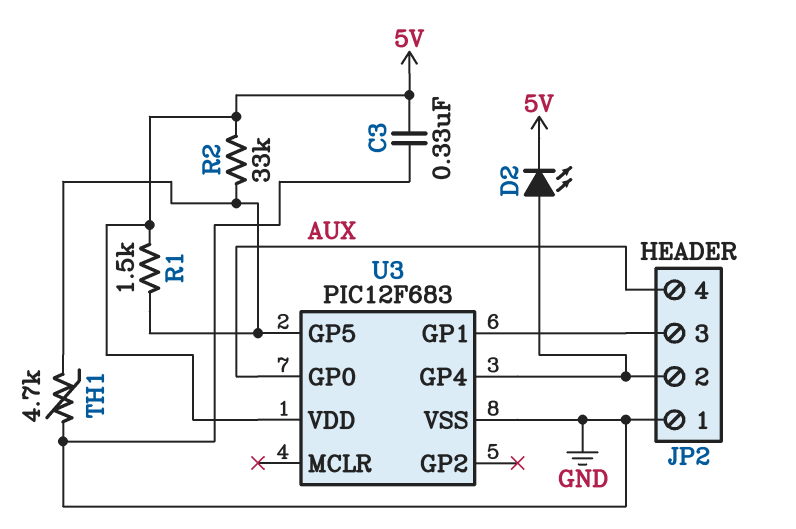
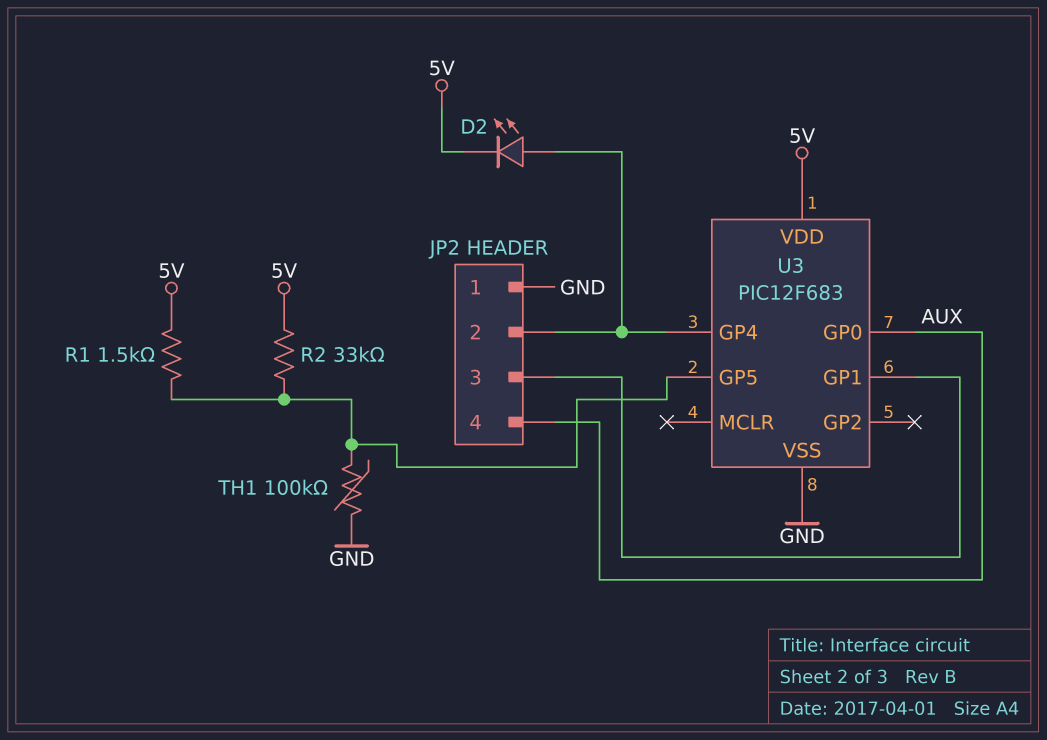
C3: 330nF (5V, GND) -> none
TH1: 4.7k (GND, U3/GP5) -> 100k (GND, U3/GP5)

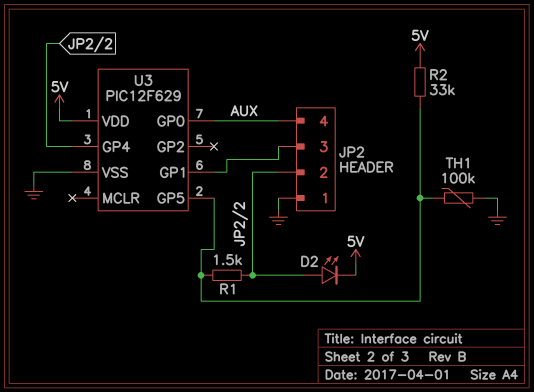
R1: 1.5k (5V, U3/GP5) -> 1.5k (JP2/2, U3/GP5)
U3: PIC12F683 -> PIC12F629

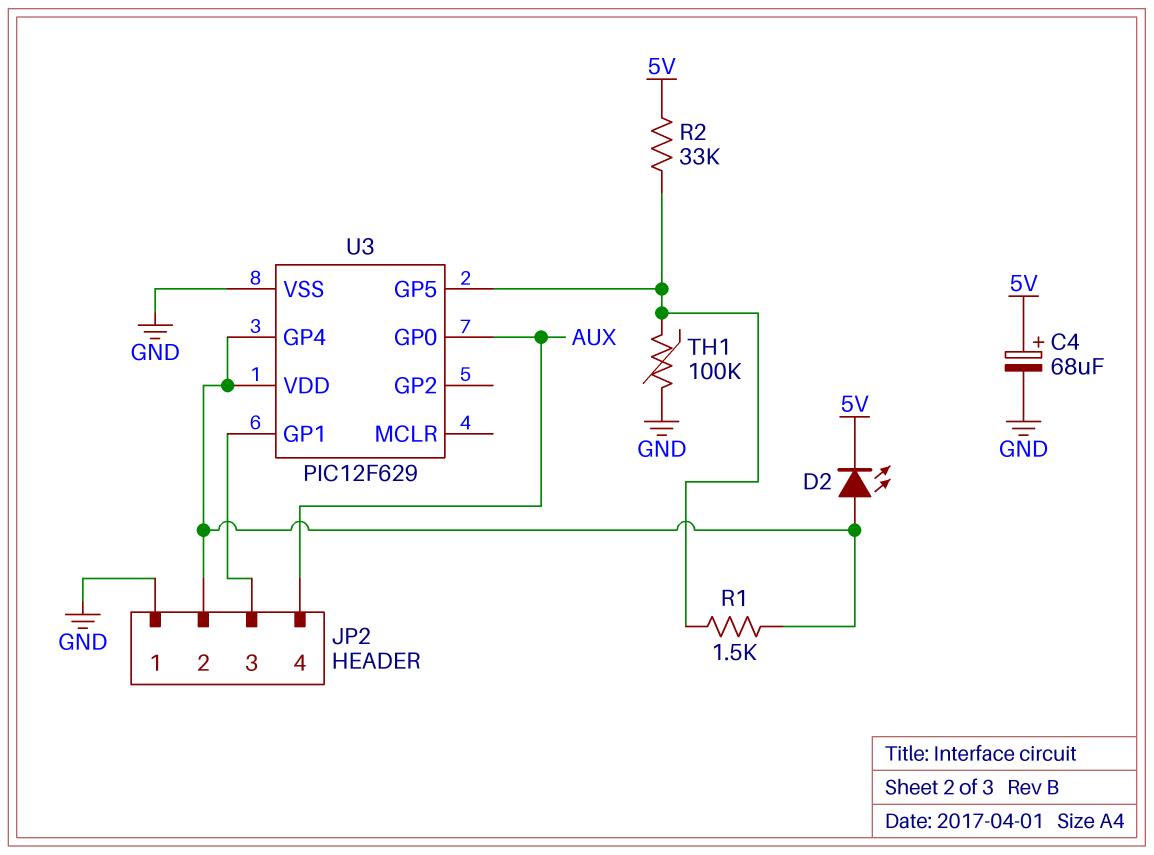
C4: none -> 68uF (plus 5V, minus GND)
U3 pin VDD: 5V -> JP2/2

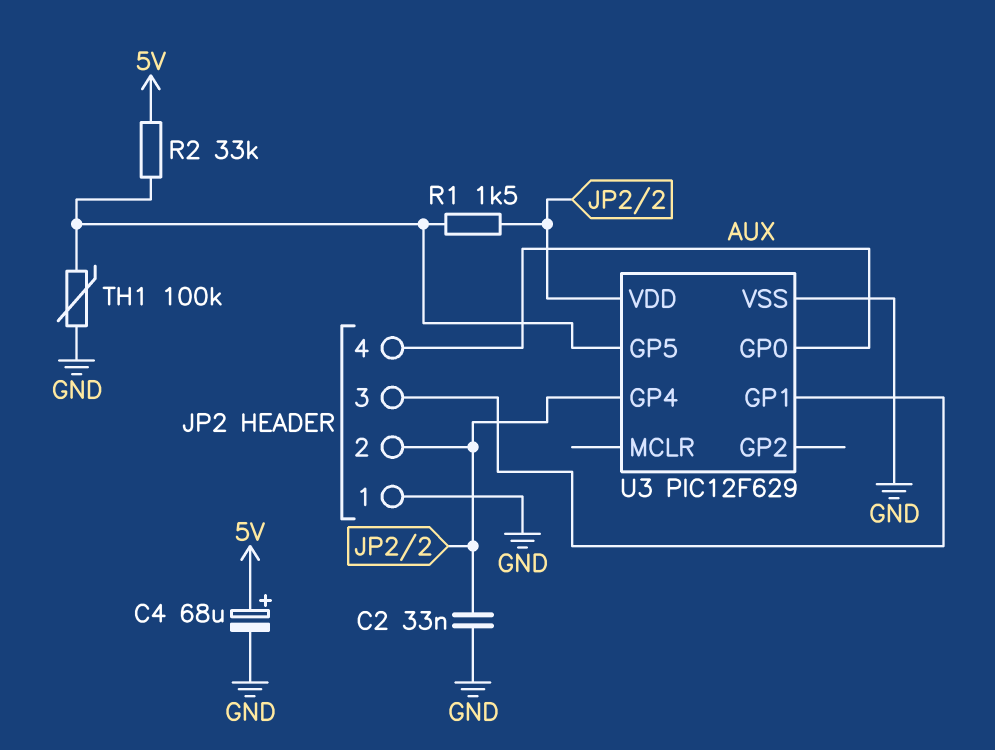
C2: none -> 33nF (GND, JP2/2)
D2: LED (A JP2/2, K 5V) -> none

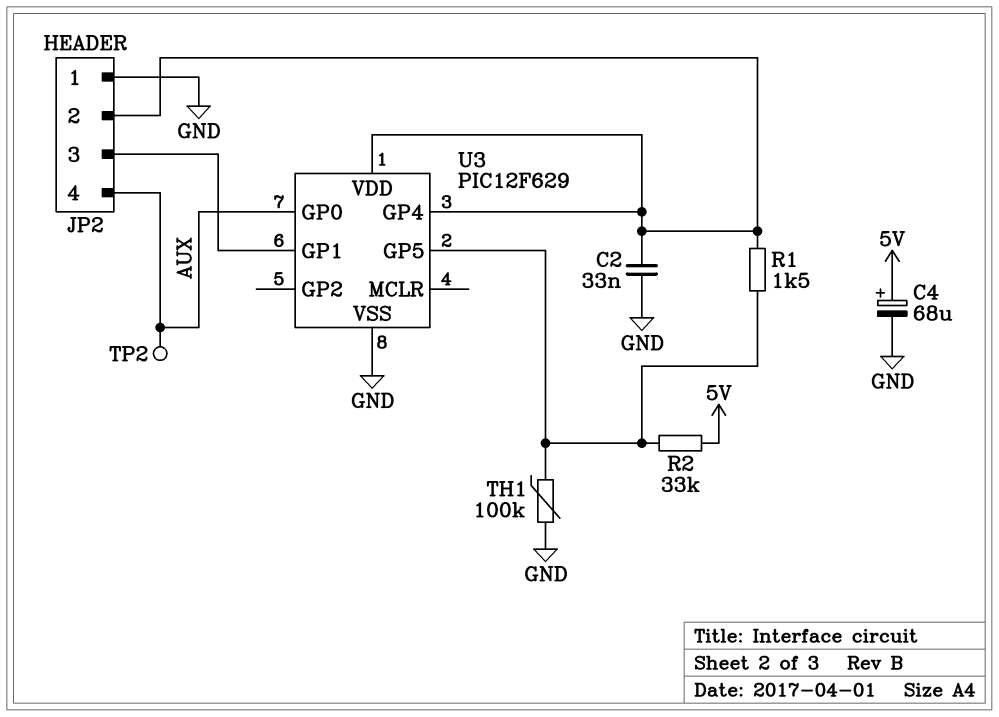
TP2: none -> test point (AUX)

